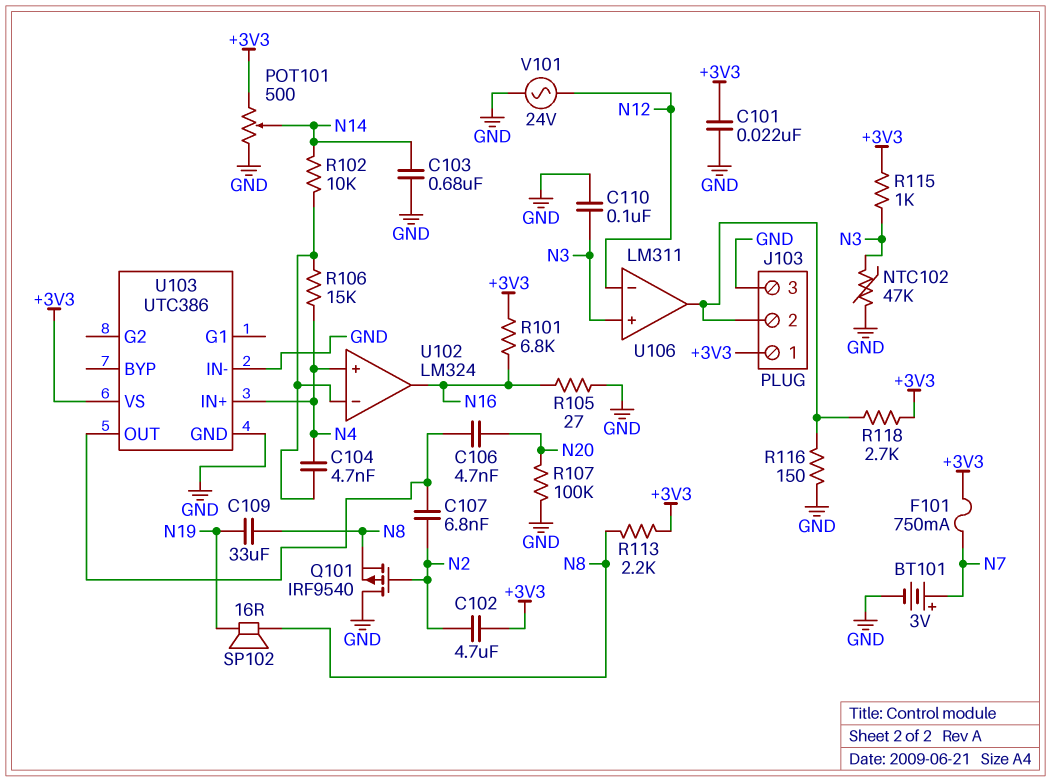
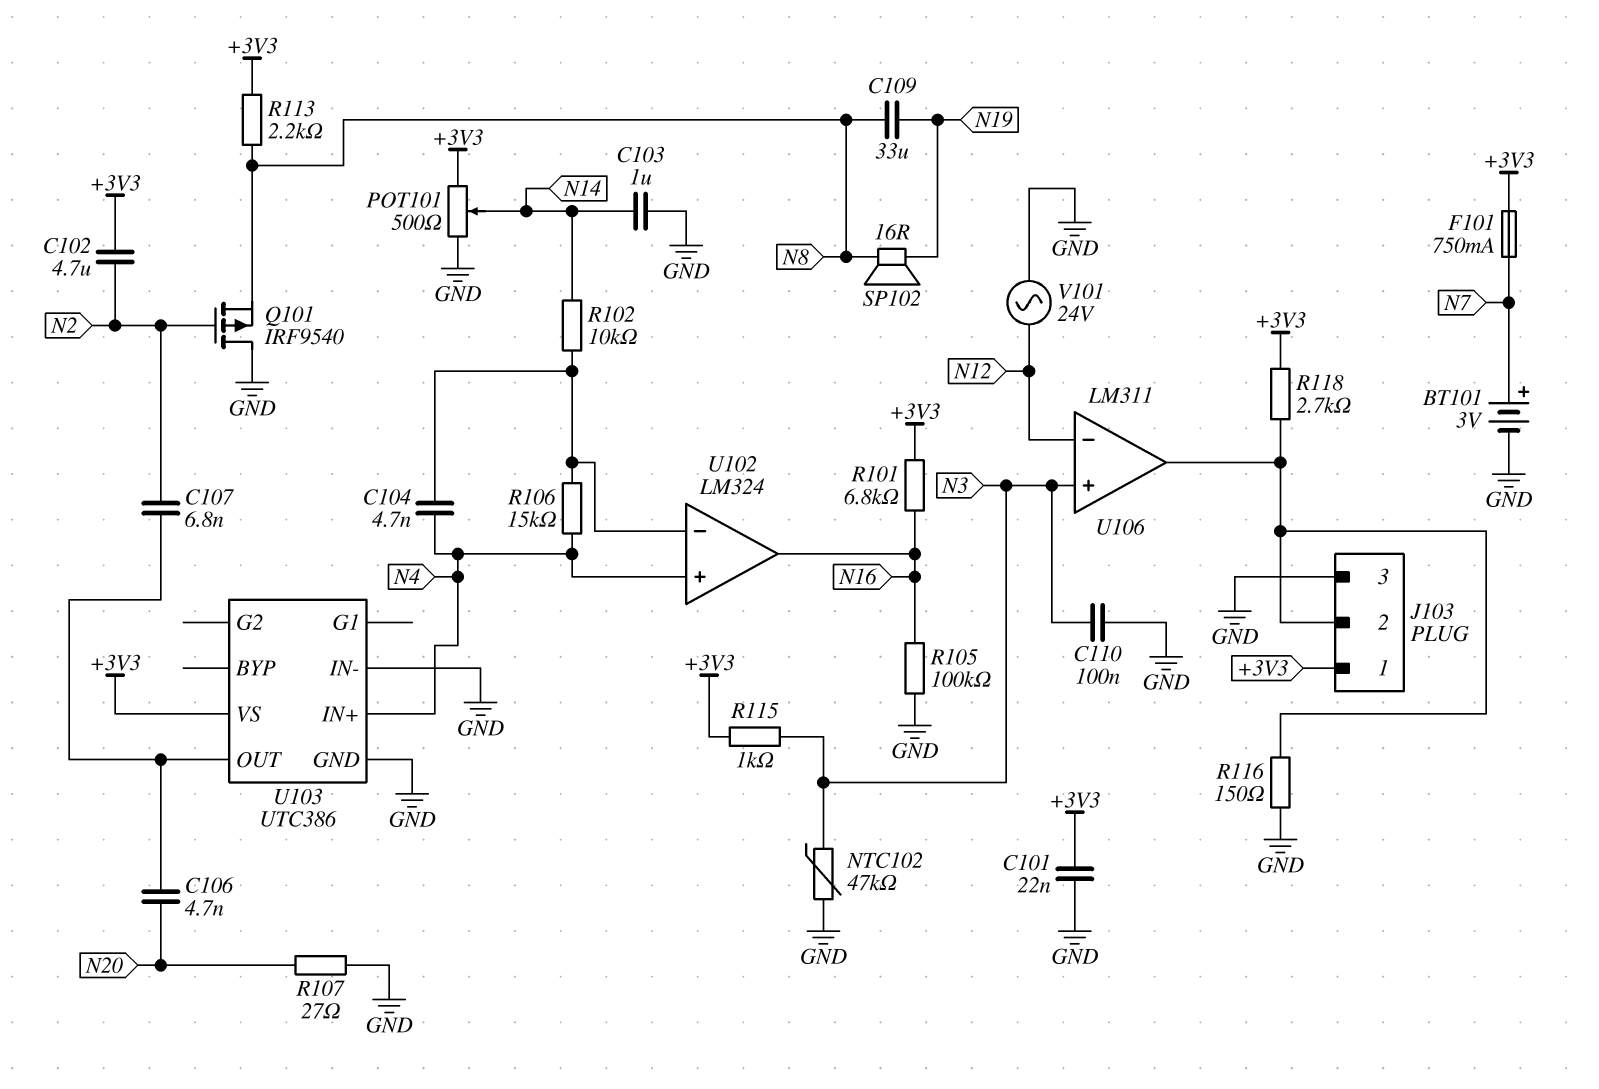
C103: 680nF (GND, N14) -> 1uF (GND, N14)
R105: 27 (GND, N16) -> 100k (GND, N16)
R107: 100k (GND, N20) -> 27 (GND, N20)

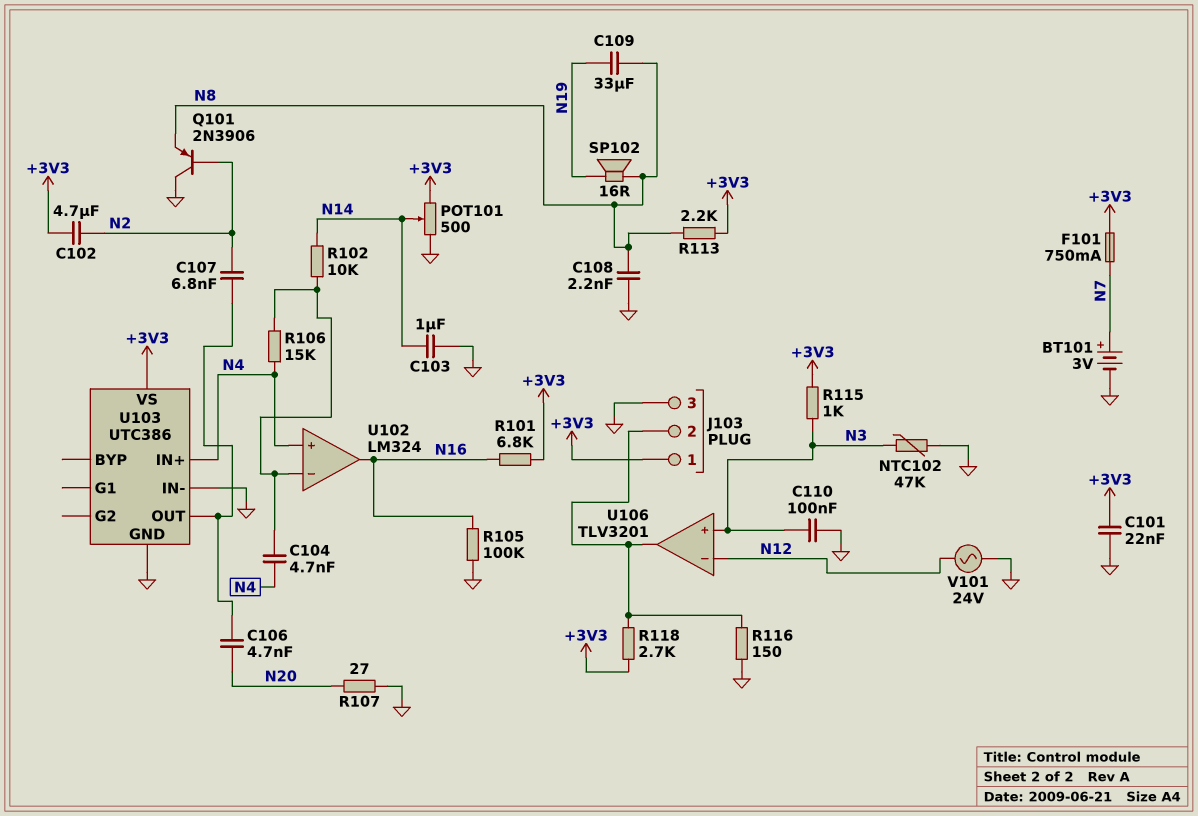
C108: none -> 2.2nF (GND, N8)
Q101: PMOS IRF9540 (G N2, D GND, S N8) -> PNP 2N3906 (B N2, C GND, E N8)
U106: LM311 -> TLV3201

